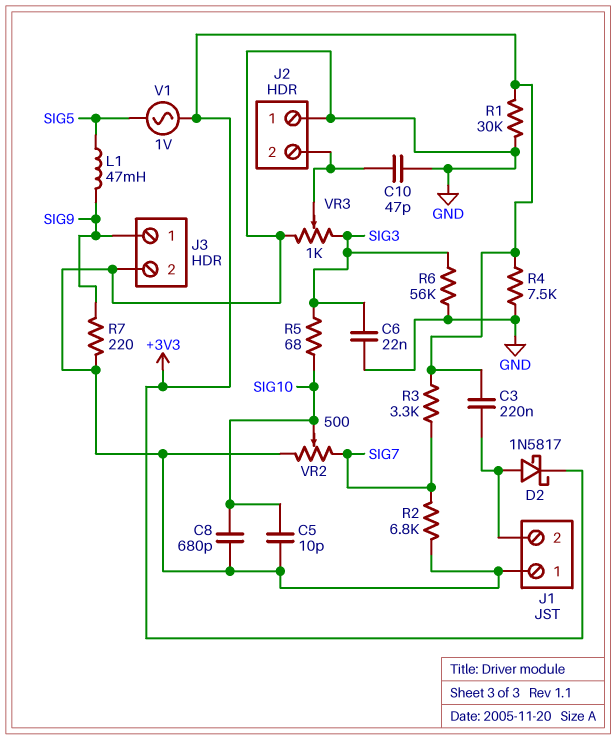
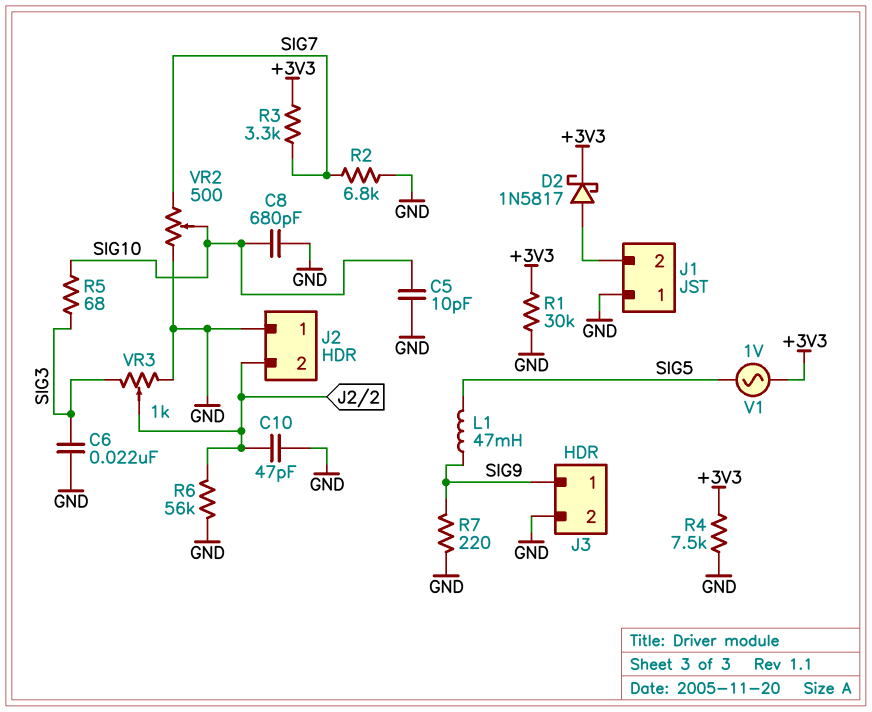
C3: 220nF (+3V3, J1/2) -> none
R6: 56k (GND, SIG3) -> 56k (GND, J2/2)

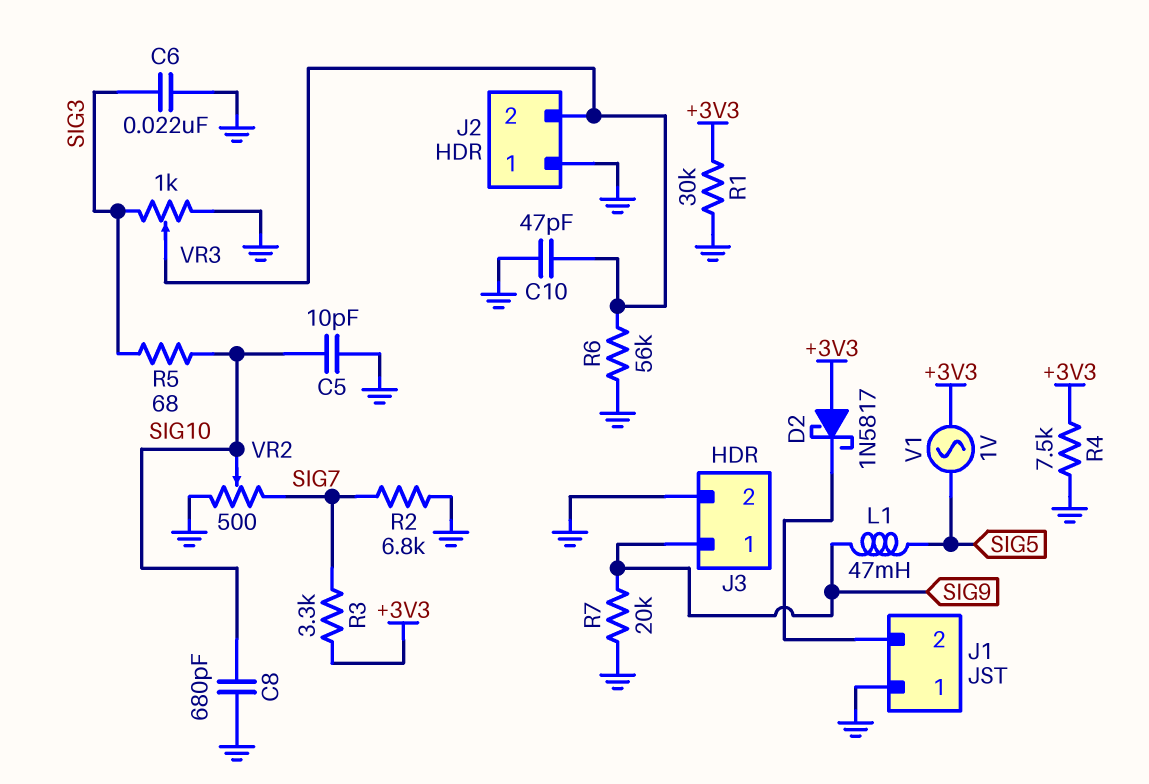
D2: schottky 1N5817 (A J1/2, K +3V3) -> schottky 1N5817 (A +3V3, K J1/2)
R7: 220 (GND, SIG9) -> 20k (GND, SIG9)

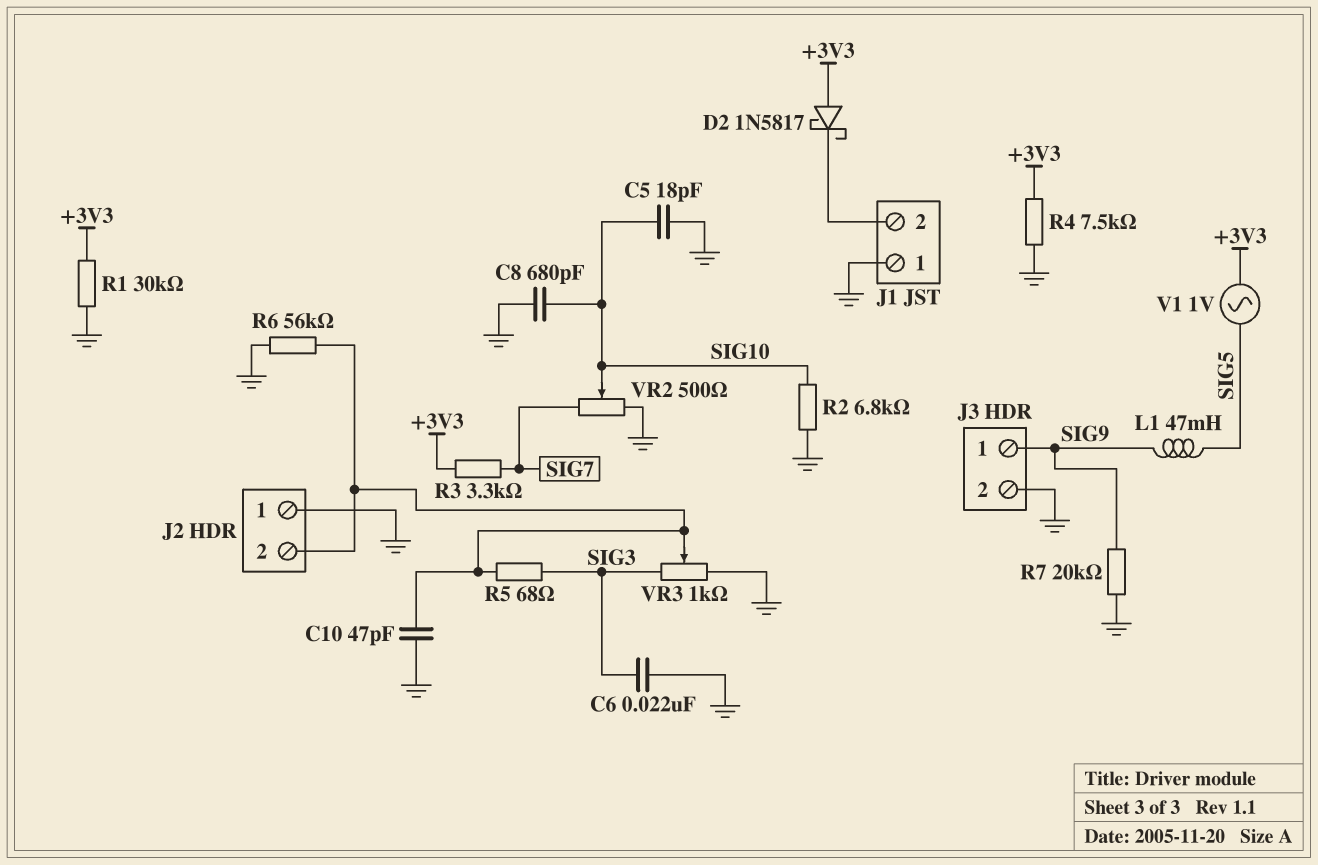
C5: 10pF (GND, SIG10) -> 18pF (GND, SIG10)
R2: 6.8k (GND, SIG7) -> 6.8k (GND, SIG10)
R5: 68 (SIG3, SIG10) -> 68 (J2/2, SIG3)

